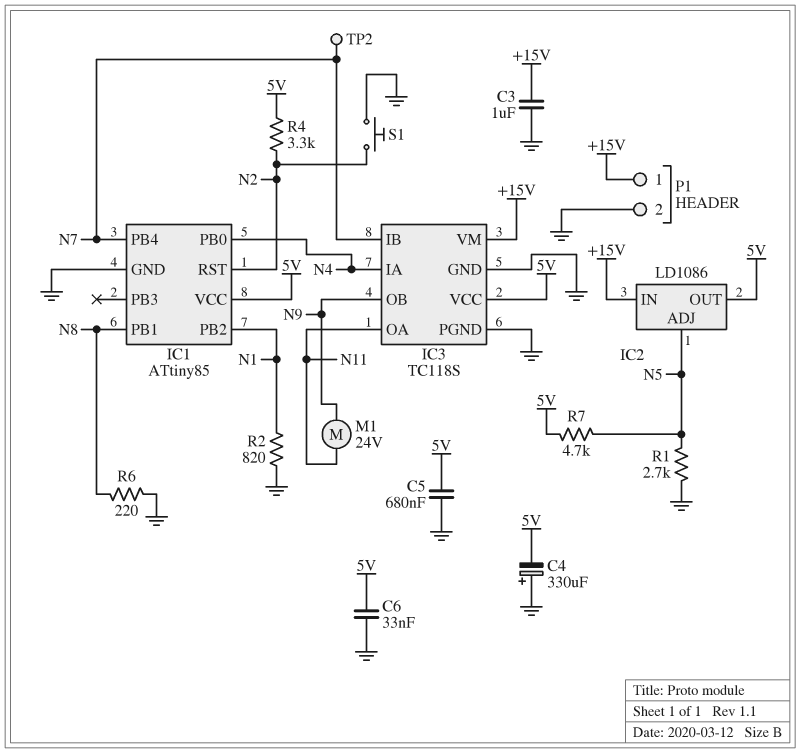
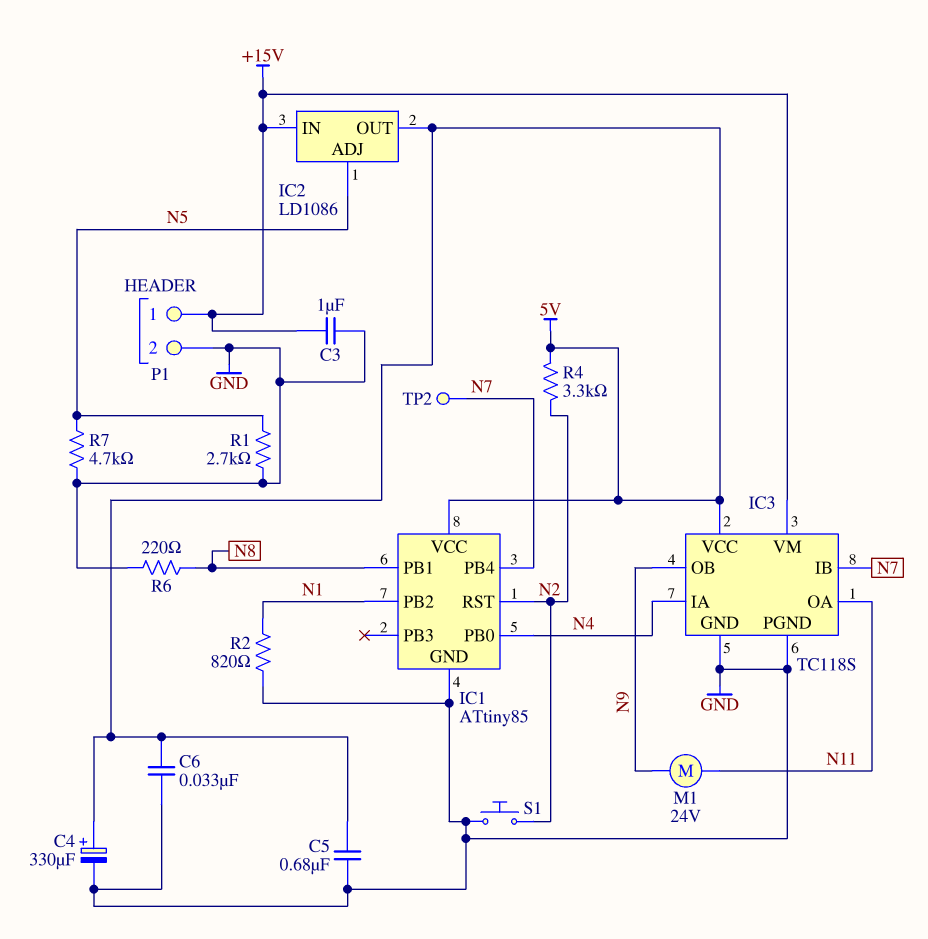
C4: 330uF (plus GND, minus 5V) -> 330uF (plus 5V, minus GND)
R7: 4.7k (5V, N5) -> 4.7k (GND, N5)

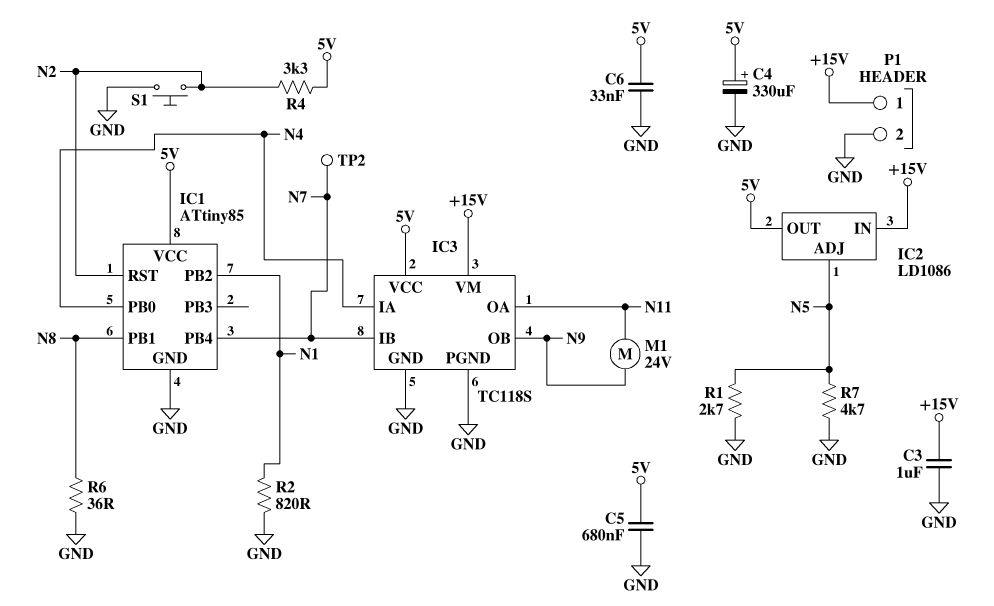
R6: 220 (GND, N8) -> 36 (GND, N8)

